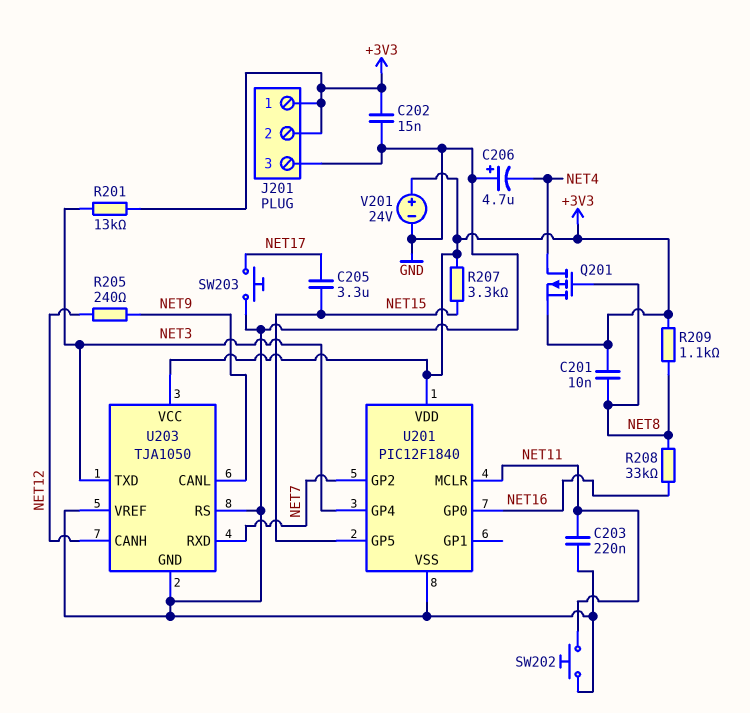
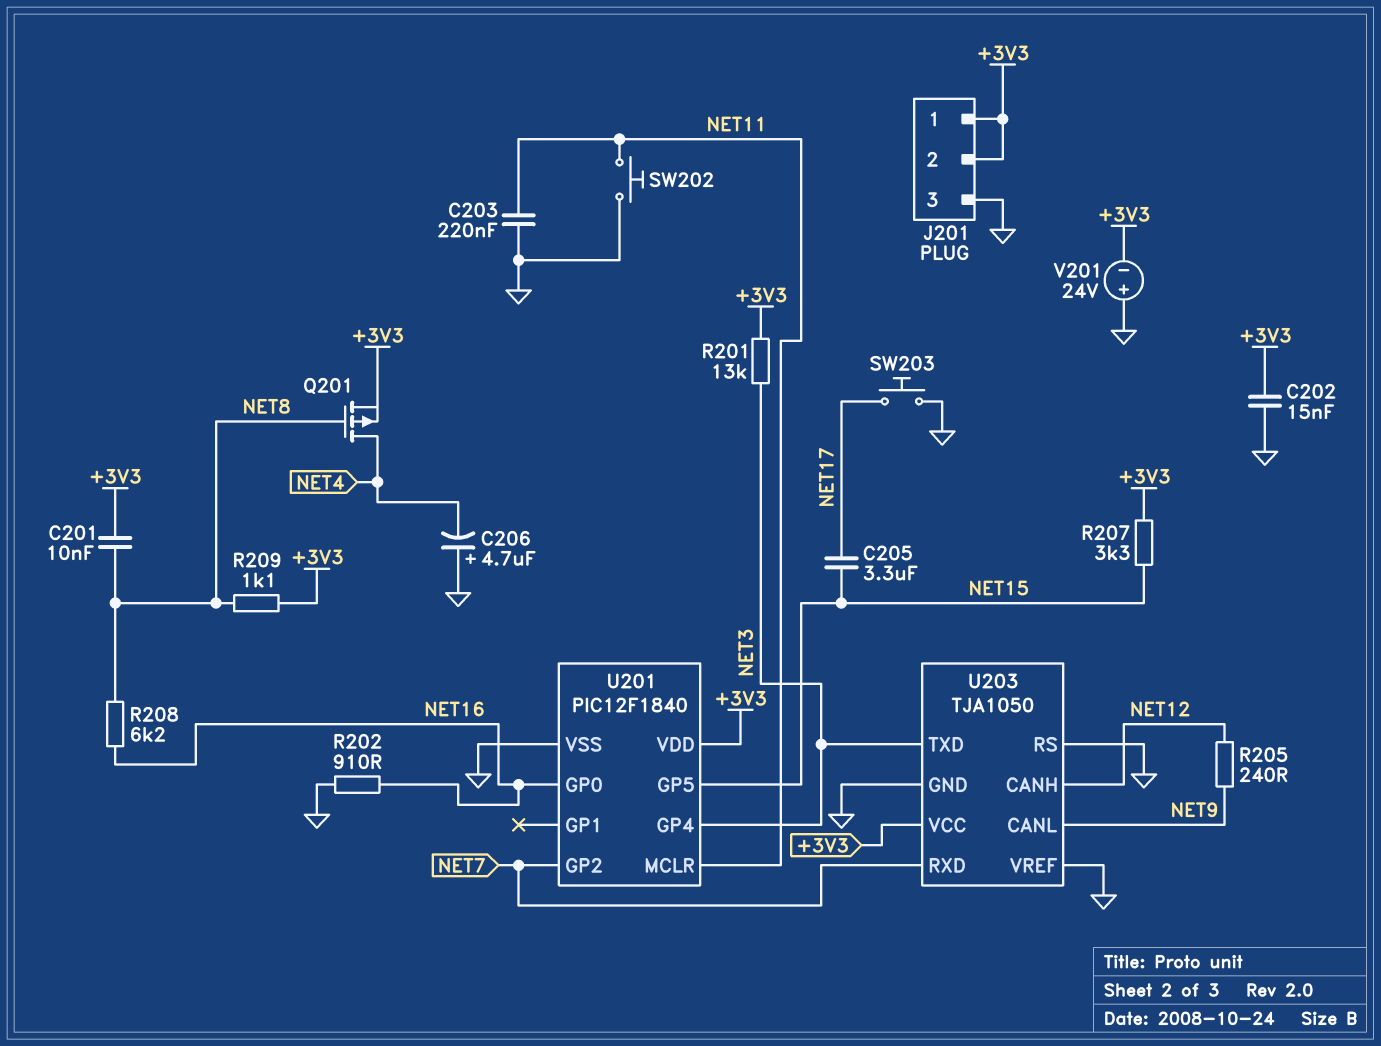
R202: none -> 910 (GND, NET16)
R208: 33k (NET8, NET16) -> 6.2k (NET8, NET16)
V201: 24V (plus +3V3, minus GND) -> 24V (plus GND, minus +3V3)

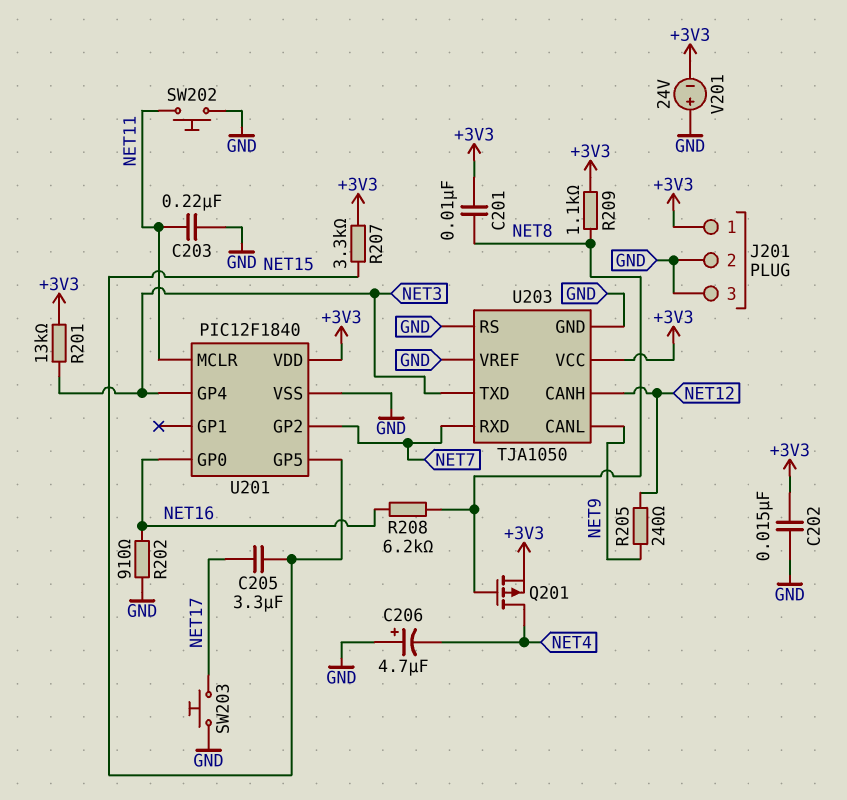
J201 pin 2: +3V3 -> GND

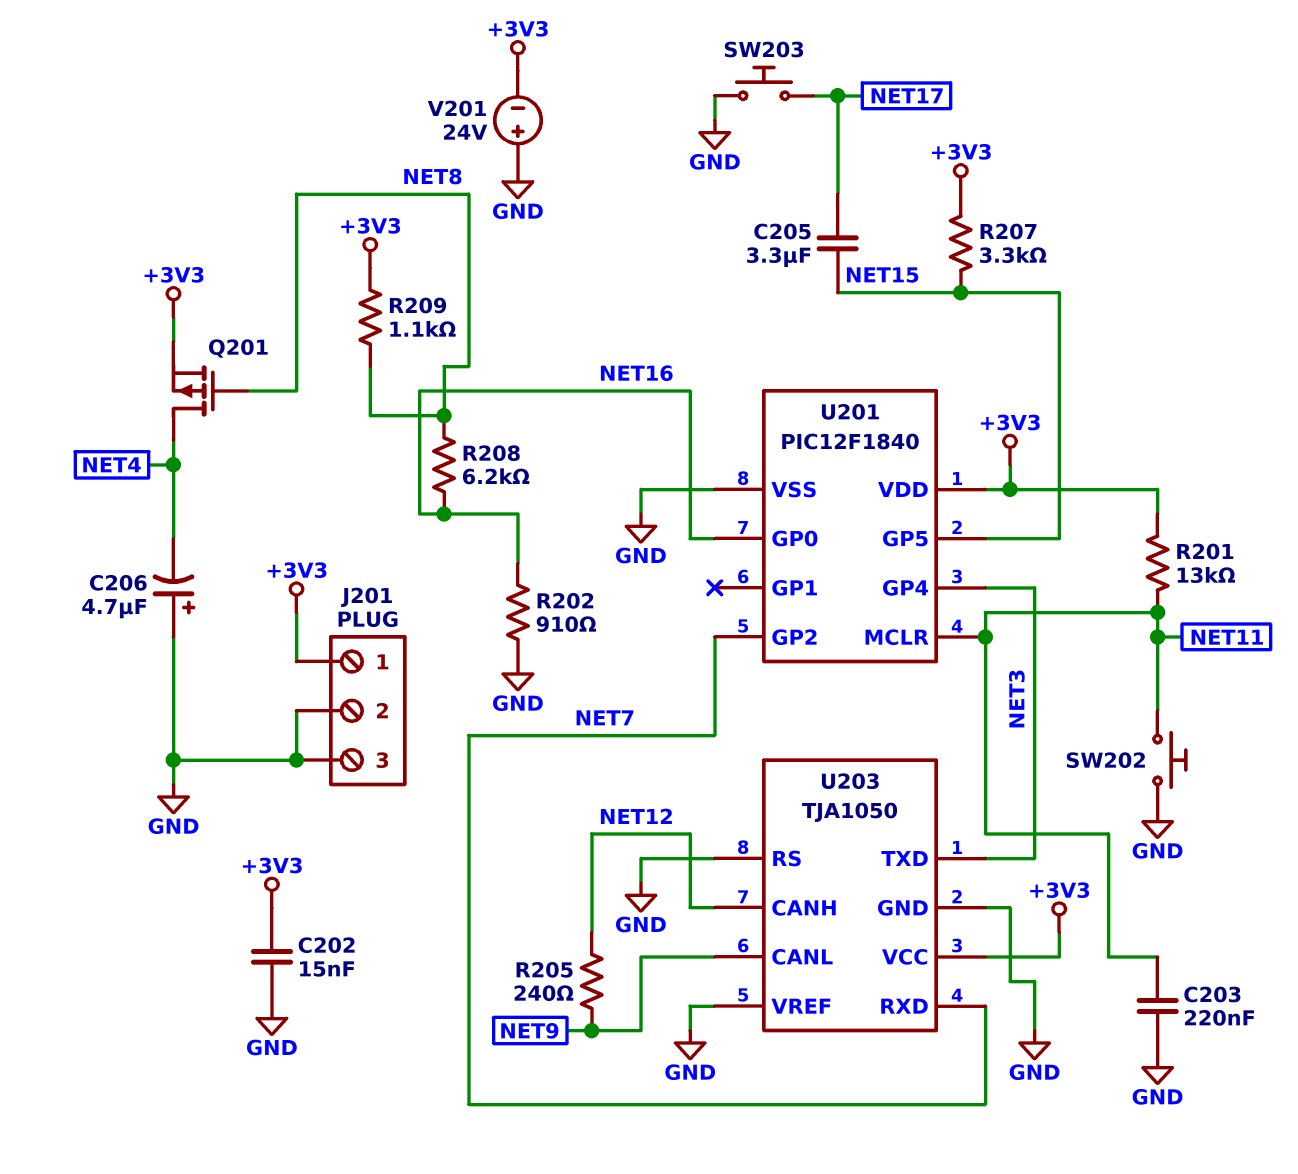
C201: 10nF (+3V3, NET8) -> none
R201: 13k (+3V3, NET3) -> 13k (+3V3, NET11)

